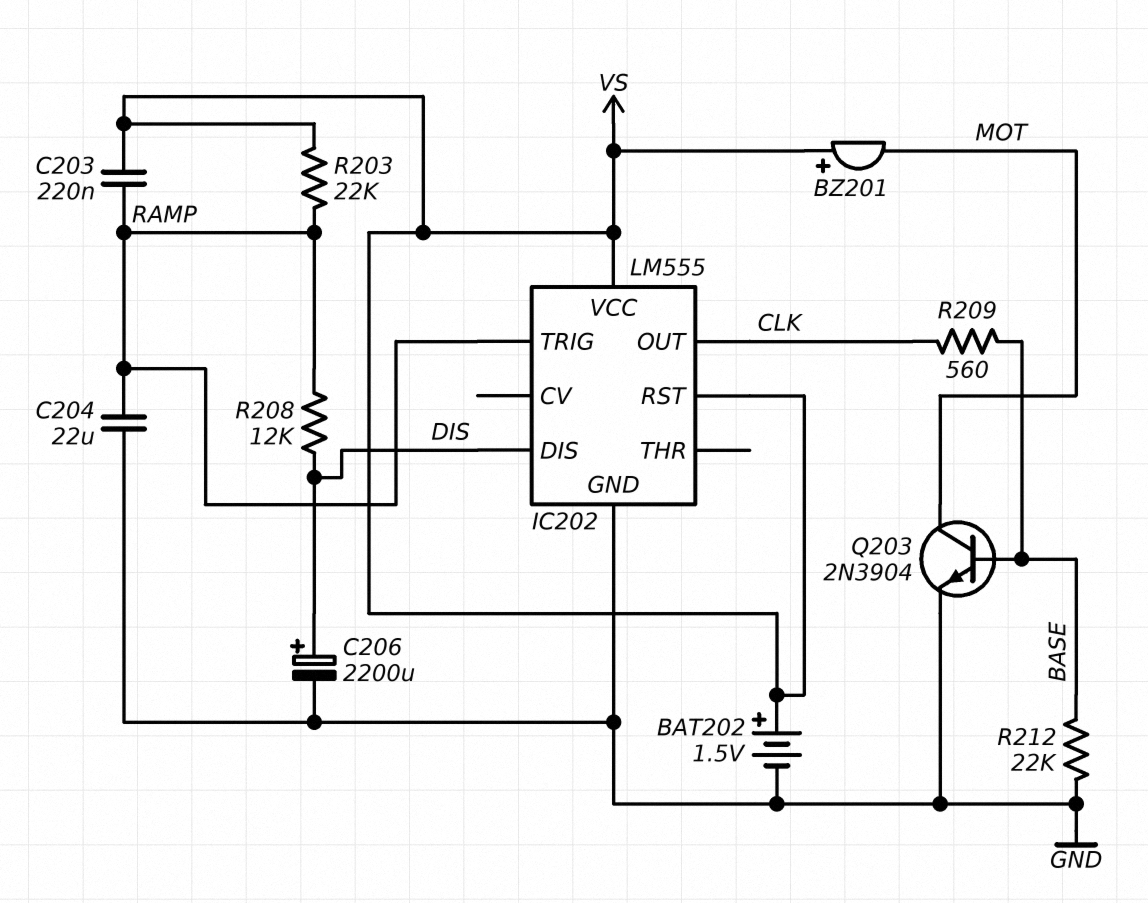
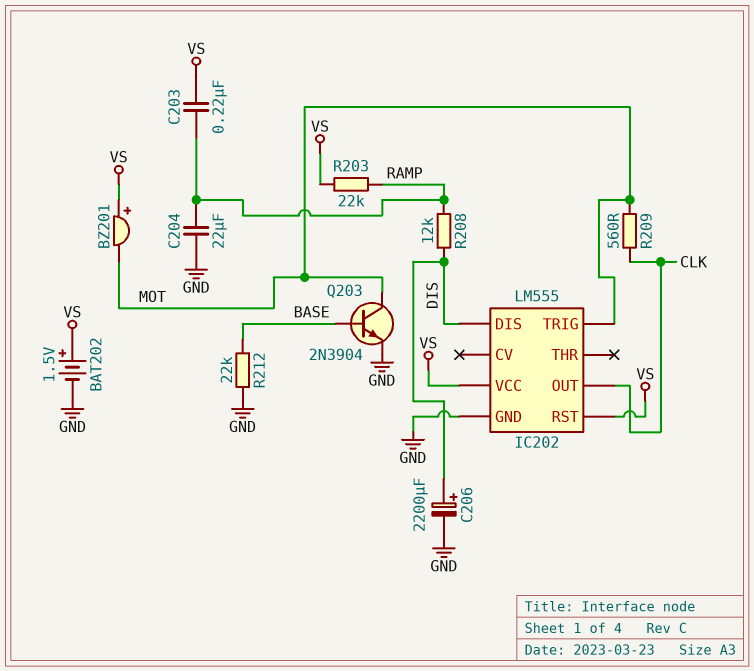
IC202 pin TRIG: RAMP -> MOT
R209: 560 (BASE, CLK) -> 560 (CLK, MOT)

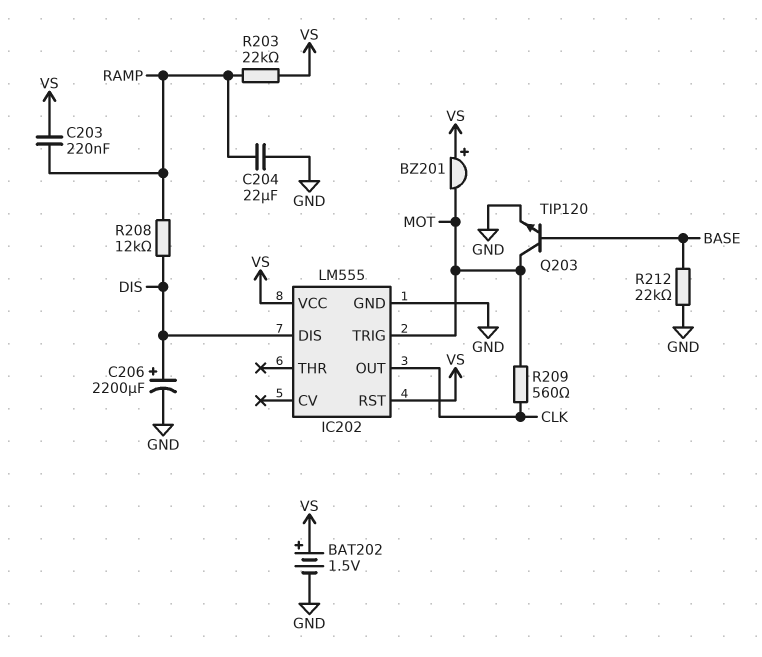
Q203: NPN 2N3904 (B BASE, C MOT, E GND) -> NPN TIP120 (B BASE, C MOT, E GND)

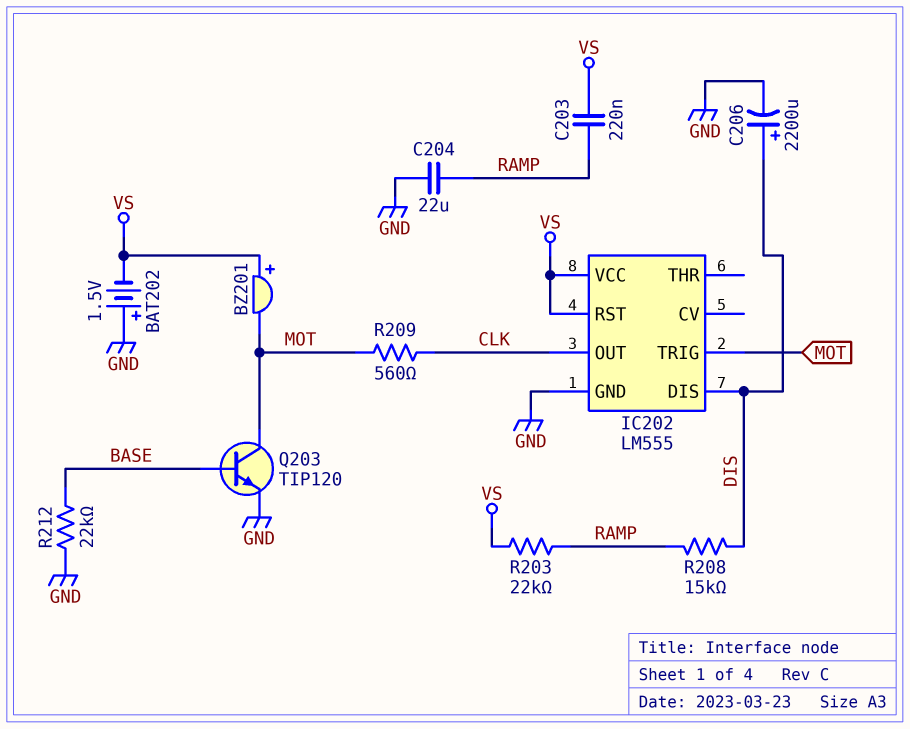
BAT202: 1.5V (plus VS, minus GND) -> 1.5V (plus GND, minus VS)
R208: 12k (DIS, RAMP) -> 15k (DIS, RAMP)

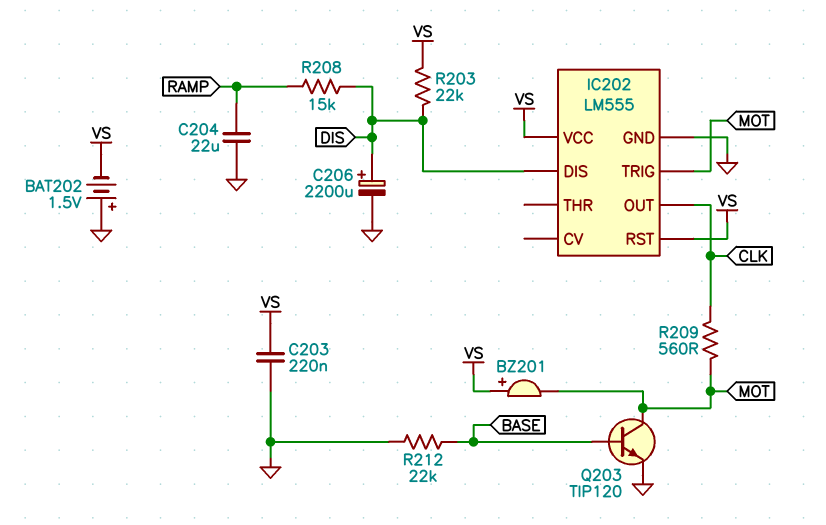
C203: 220nF (RAMP, VS) -> 220nF (GND, VS)
R203: 22k (RAMP, VS) -> 22k (DIS, VS)

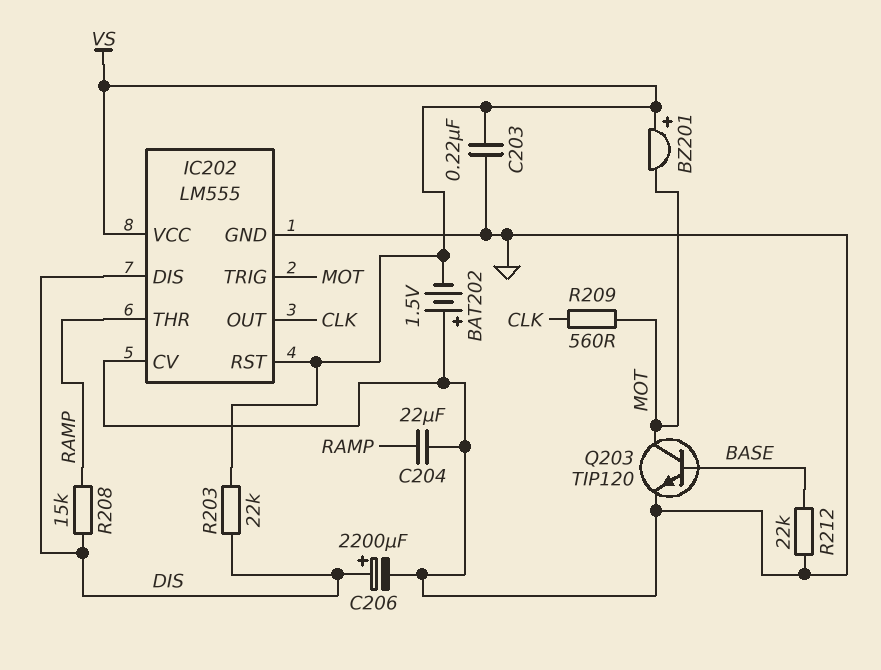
IC202 pin CV: none -> GND
IC202 pin THR: none -> RAMP

